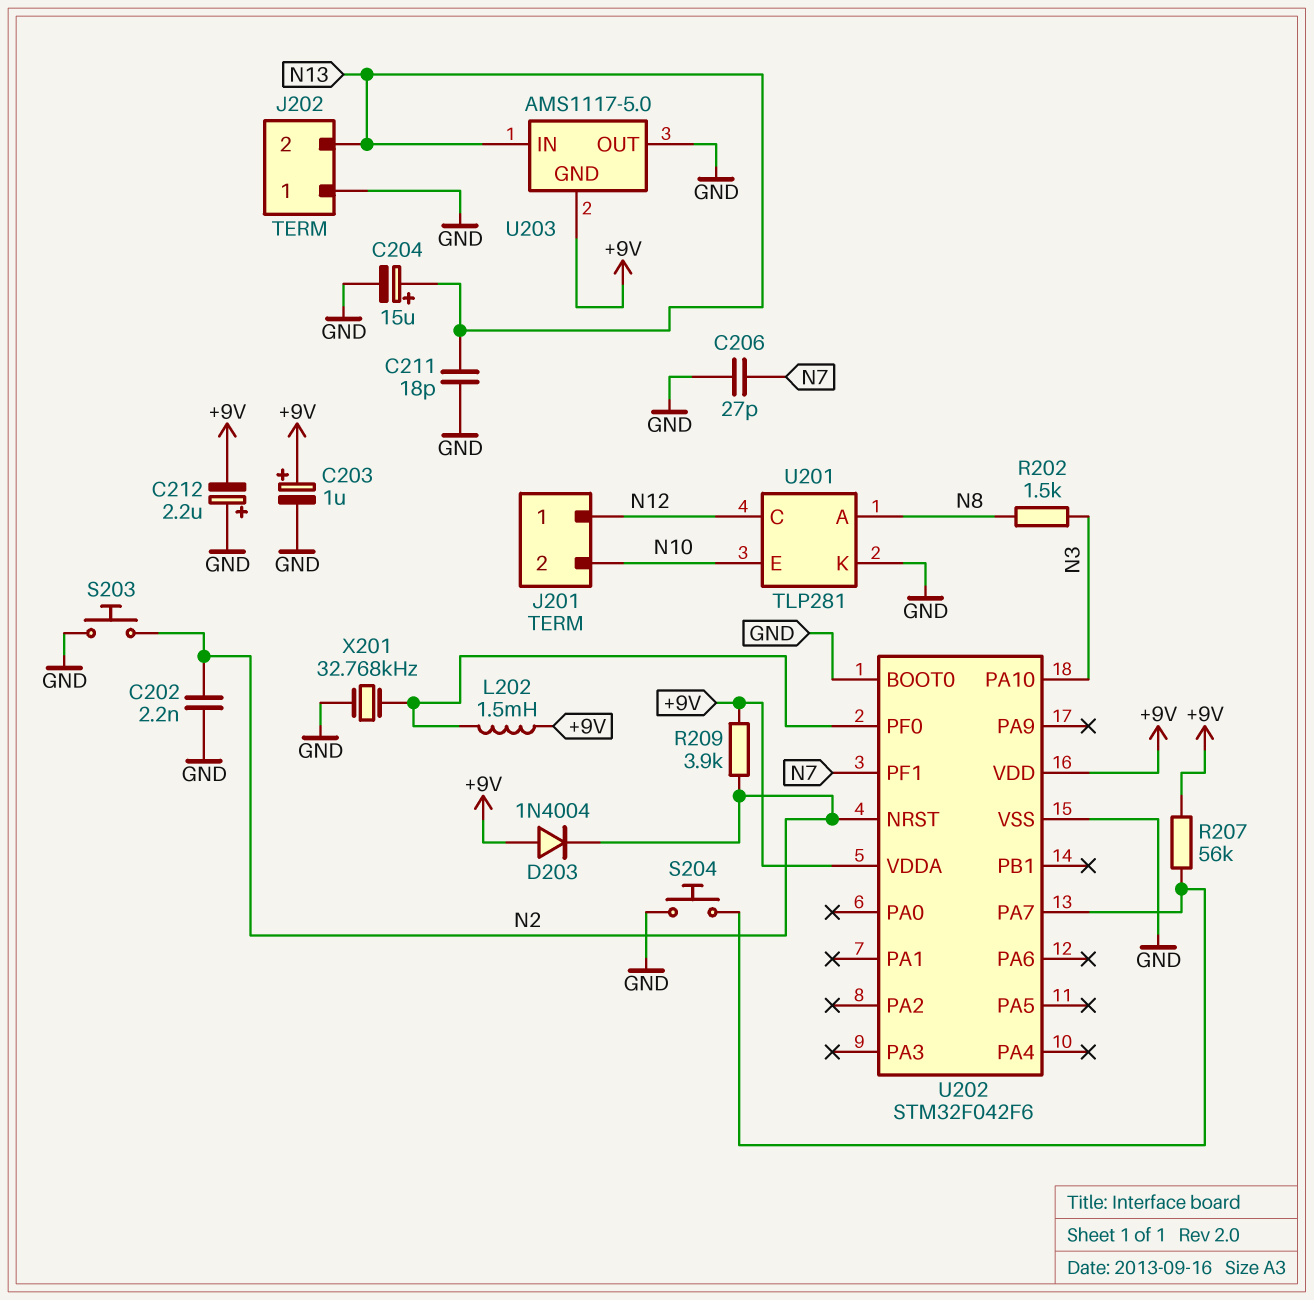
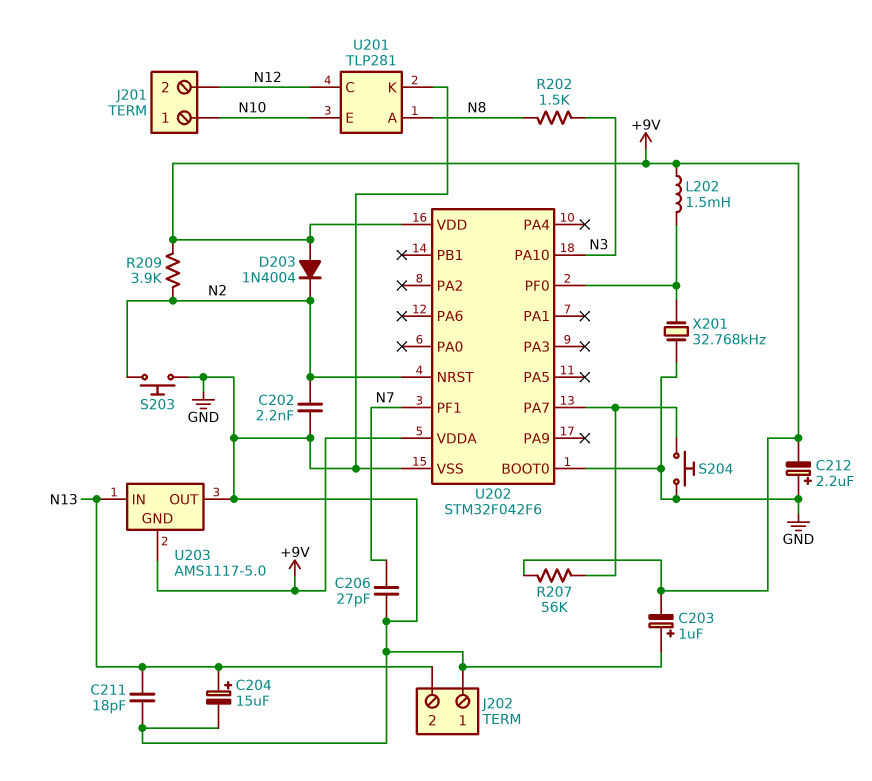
C203: 1uF (plus +9V, minus GND) -> 1uF (plus GND, minus +9V)
J201 pin 1: N12 -> N10
J201 pin 2: N10 -> N12

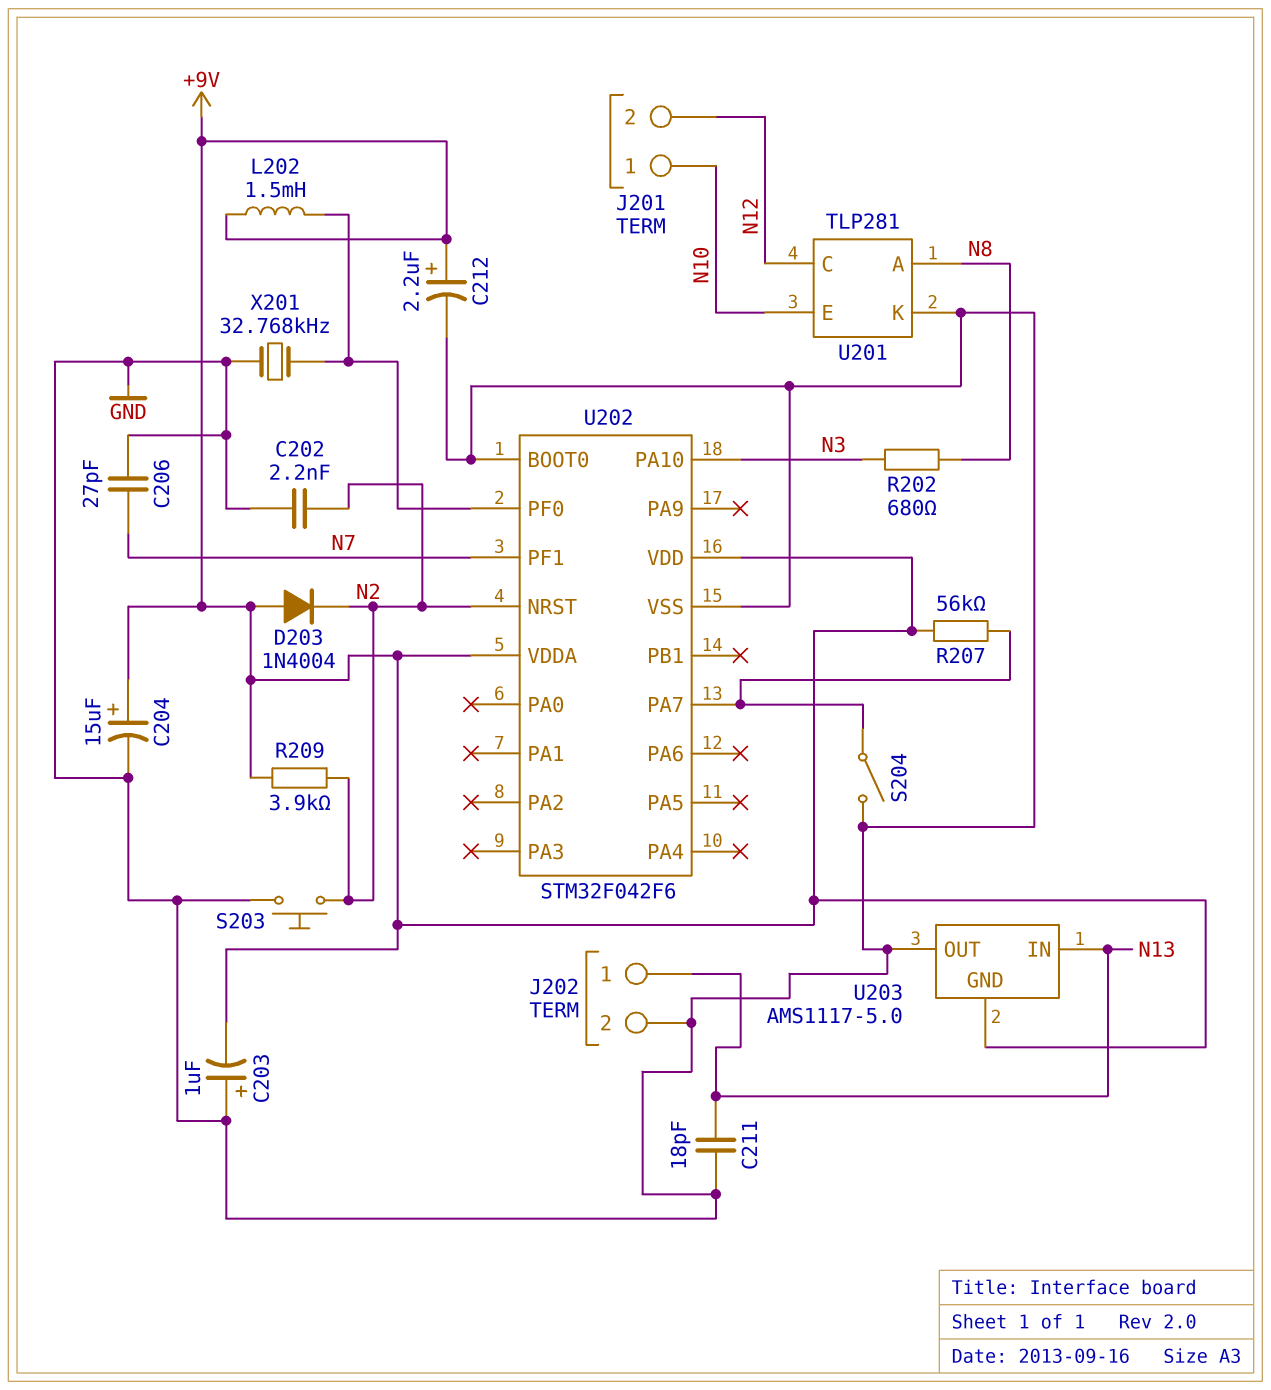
C204: 15uF (plus N13, minus GND) -> 15uF (plus +9V, minus GND)
C212: 2.2uF (plus GND, minus +9V) -> 2.2uF (plus +9V, minus GND)
J202 pin 1: GND -> N13
J202 pin 2: N13 -> GND
R202: 1.5k (N3, N8) -> 680 (N3, N8)
S204: button (GND, U202/PA7) -> switch (GND, U202/PA7)

